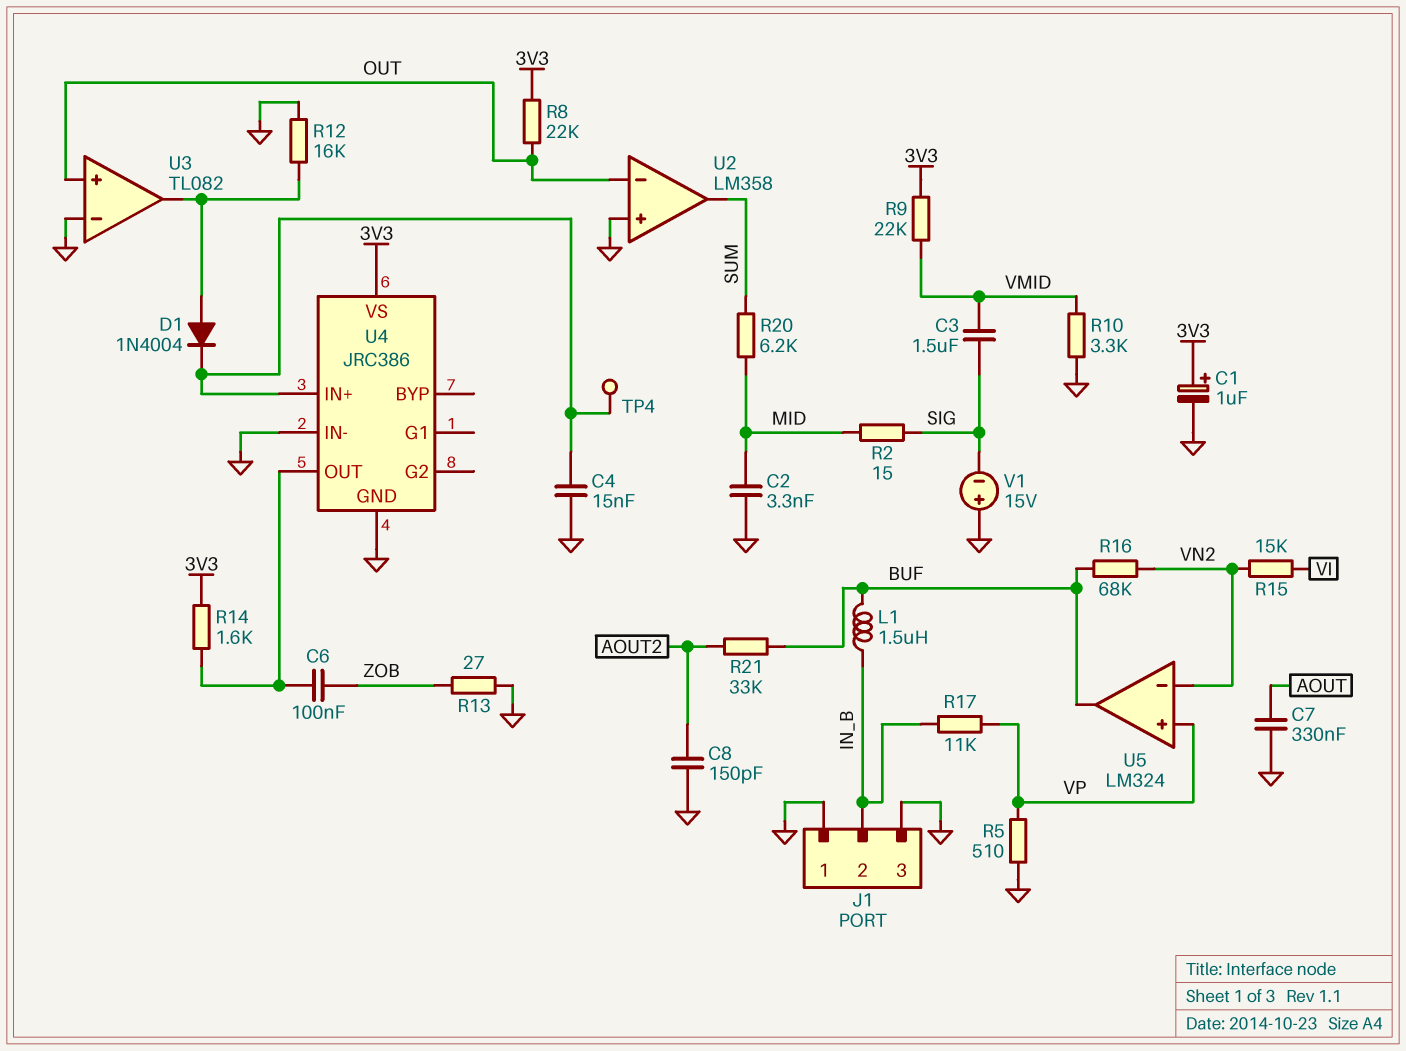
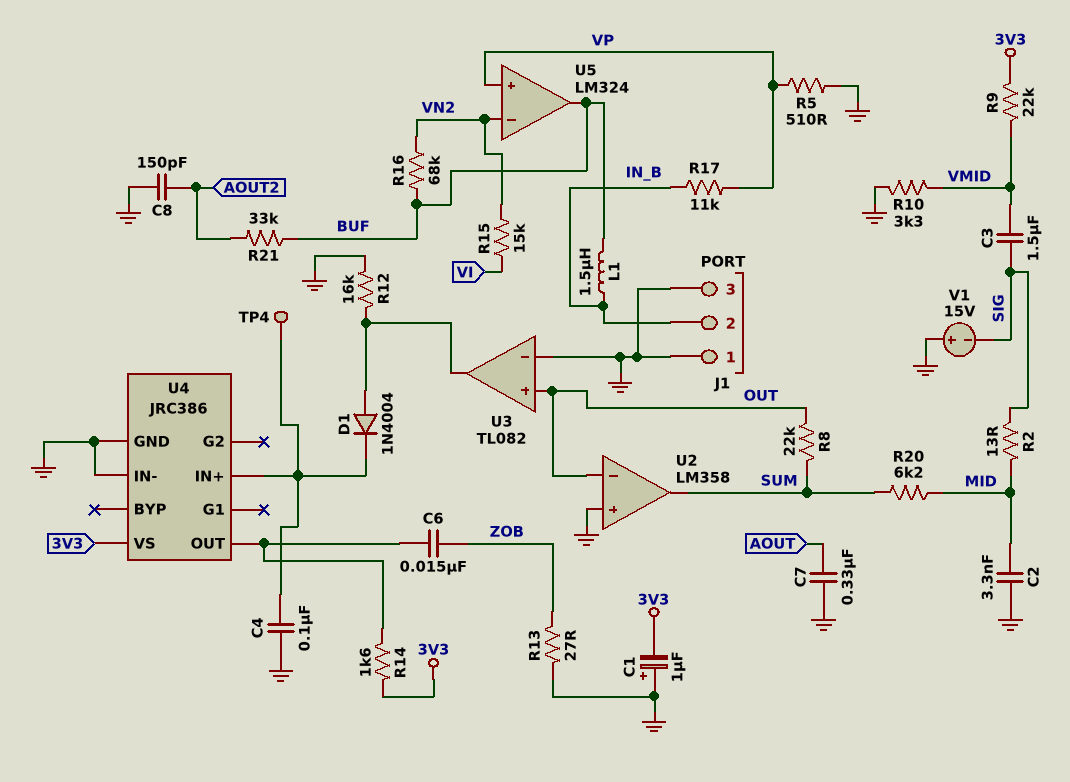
C1: 1uF (plus 3V3, minus GND) -> 1uF (plus GND, minus 3V3)
C4: 15nF (GND, U4/IN+) -> 100nF (GND, U4/IN+)
C6: 100nF (U4/OUT, ZOB) -> 15nF (U4/OUT, ZOB)
R2: 15 (MID, SIG) -> 13 (MID, SIG)
R8: 22k (3V3, OUT) -> 22k (OUT, SUM)

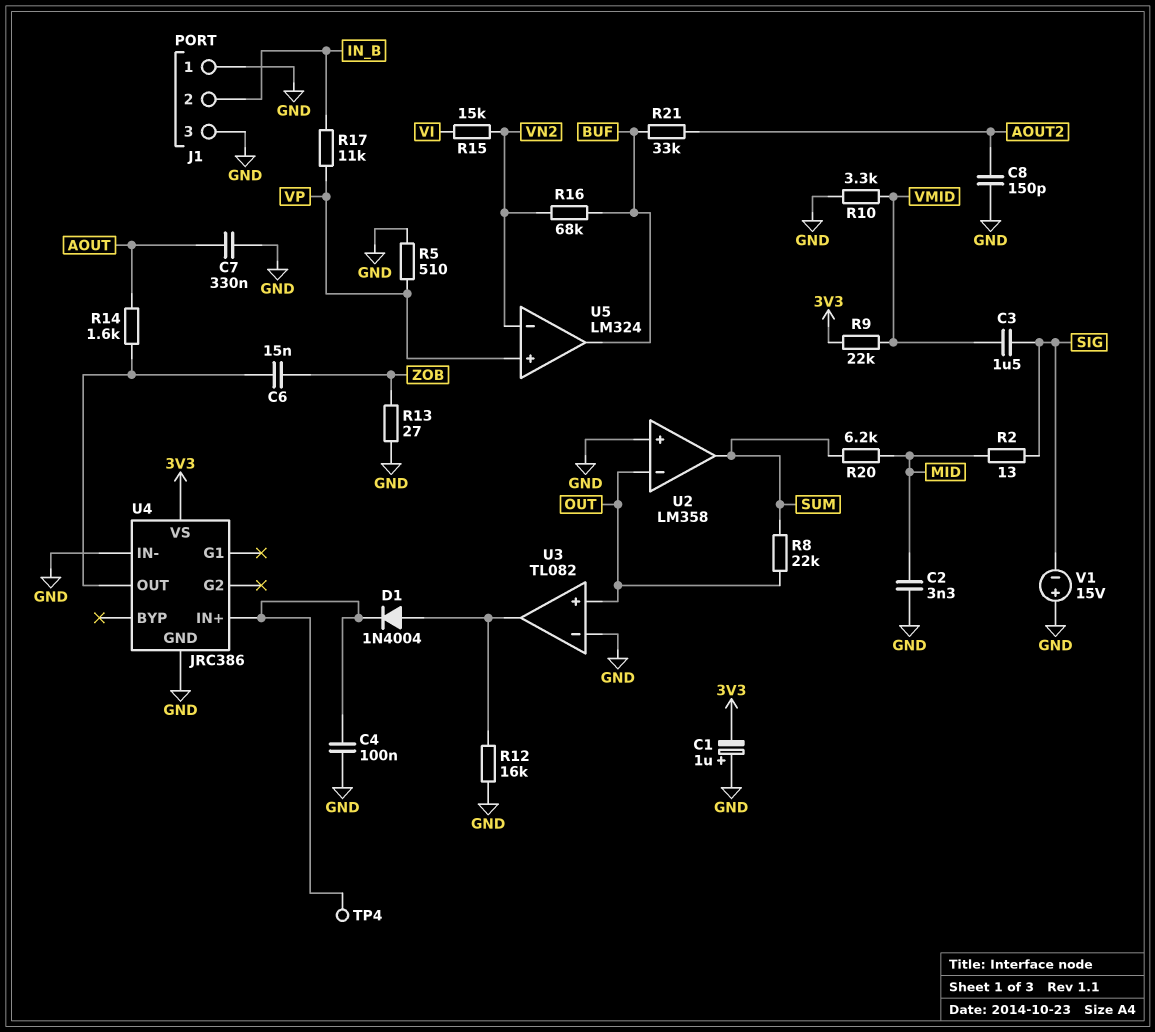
L1: 1.5uH (BUF, IN_B) -> none
R14: 1.6k (3V3, U4/OUT) -> 1.6k (AOUT, U4/OUT)

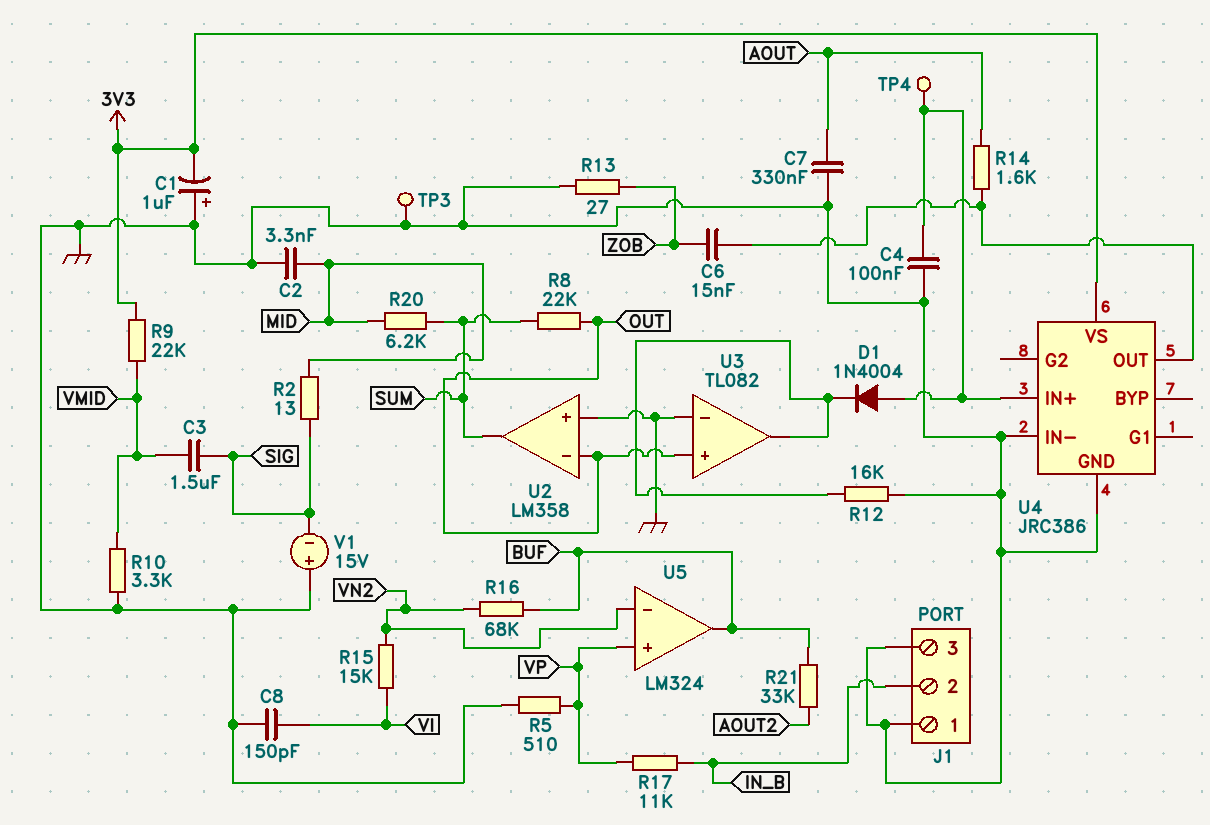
C8: 150pF (AOUT2, GND) -> 150pF (GND, VI)
D1: diode 1N4004 (A U3/out, K U4/IN+) -> diode 1N4004 (A U4/IN+, K U3/out)
TP3: none -> test point (GND)

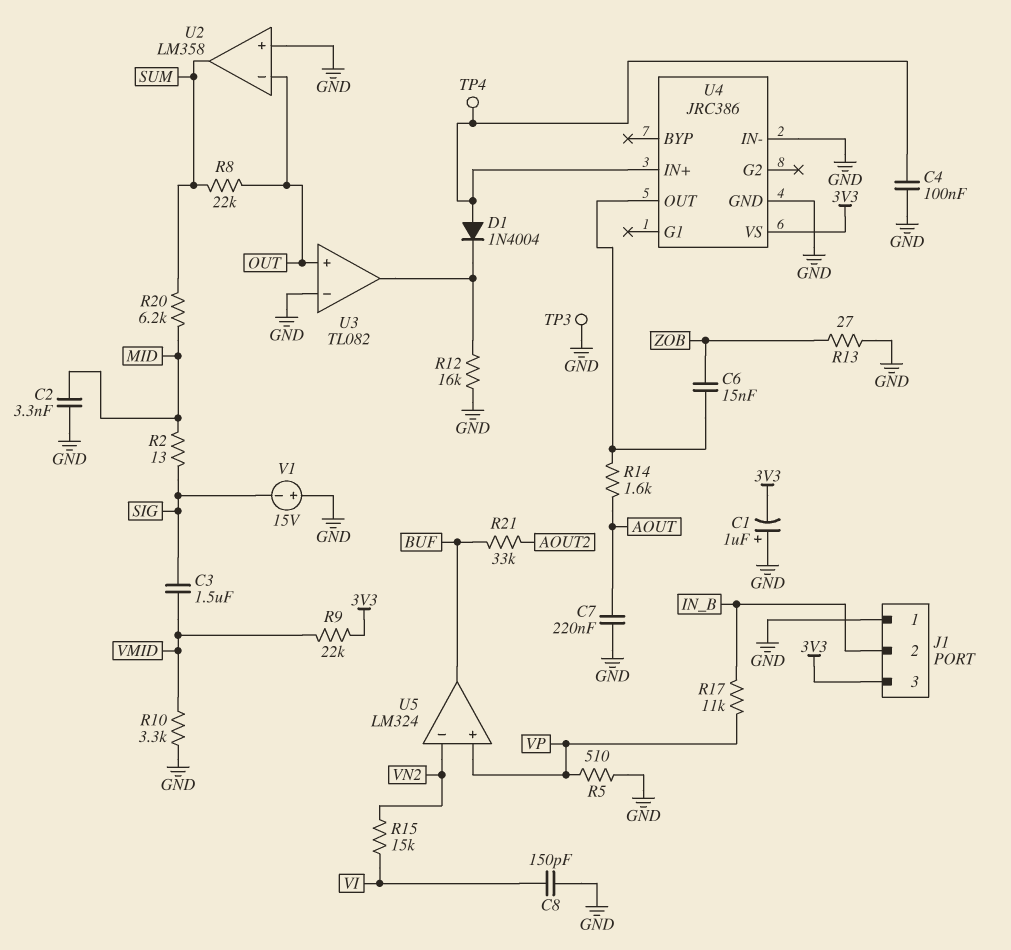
C7: 330nF (AOUT, GND) -> 220nF (AOUT, GND)
J1 pin 3: GND -> 3V3
R16: 68k (BUF, VN2) -> none

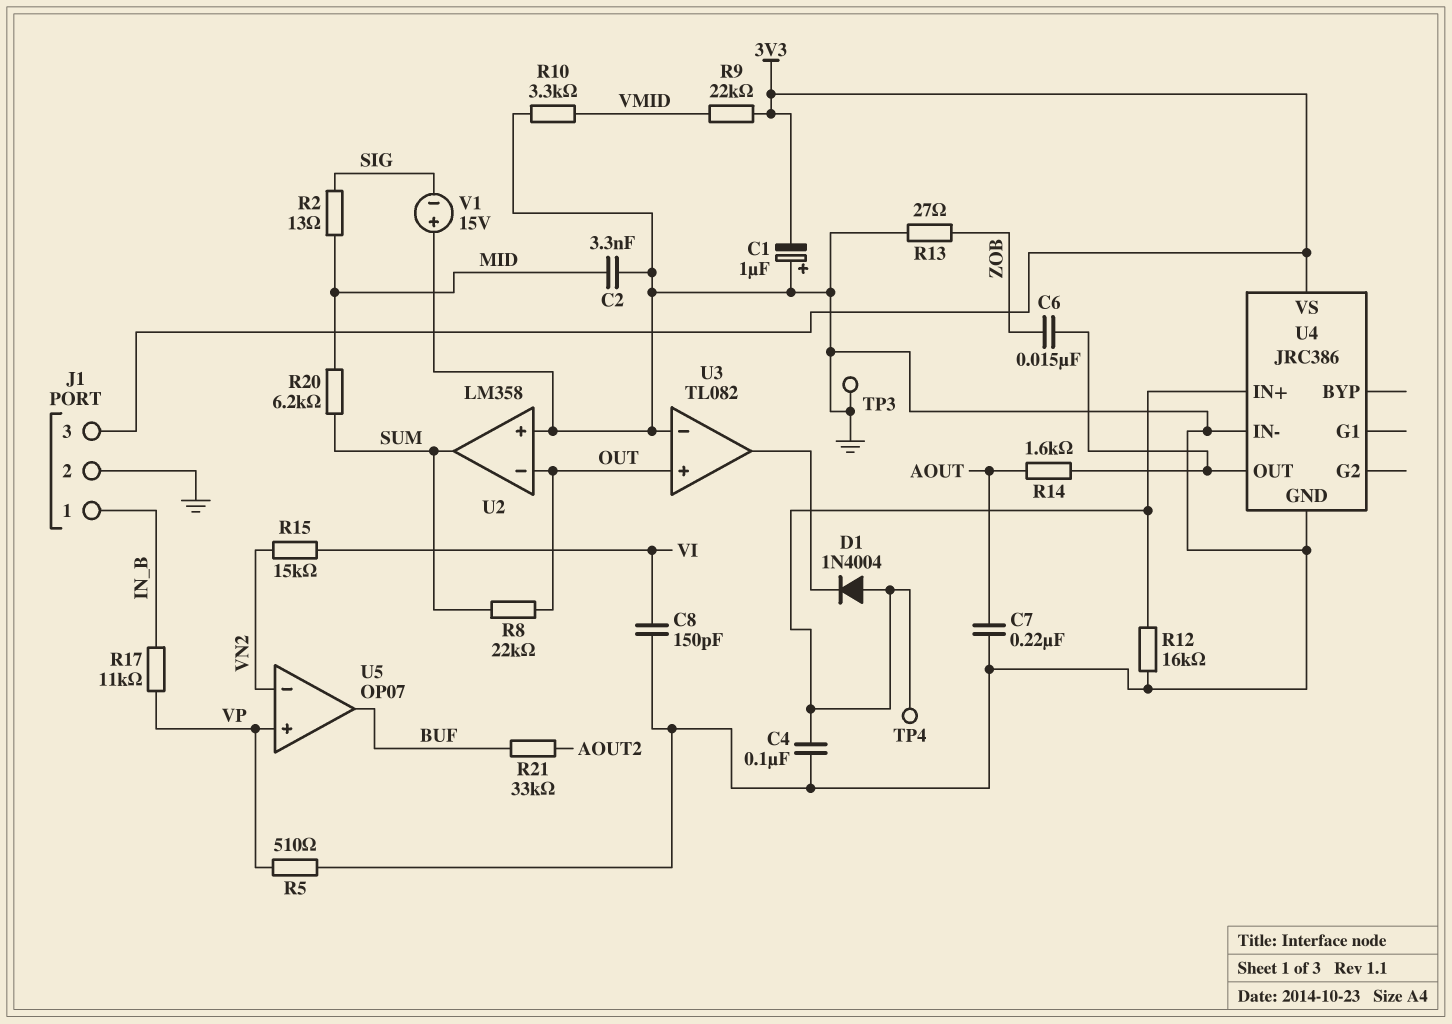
C3: 1.5uF (SIG, VMID) -> none
J1 pin 1: GND -> IN_B
J1 pin 2: IN_B -> GND
R12: 16k (GND, U3/out) -> 16k (GND, U4/IN+)
U5: LM324 -> OP07

